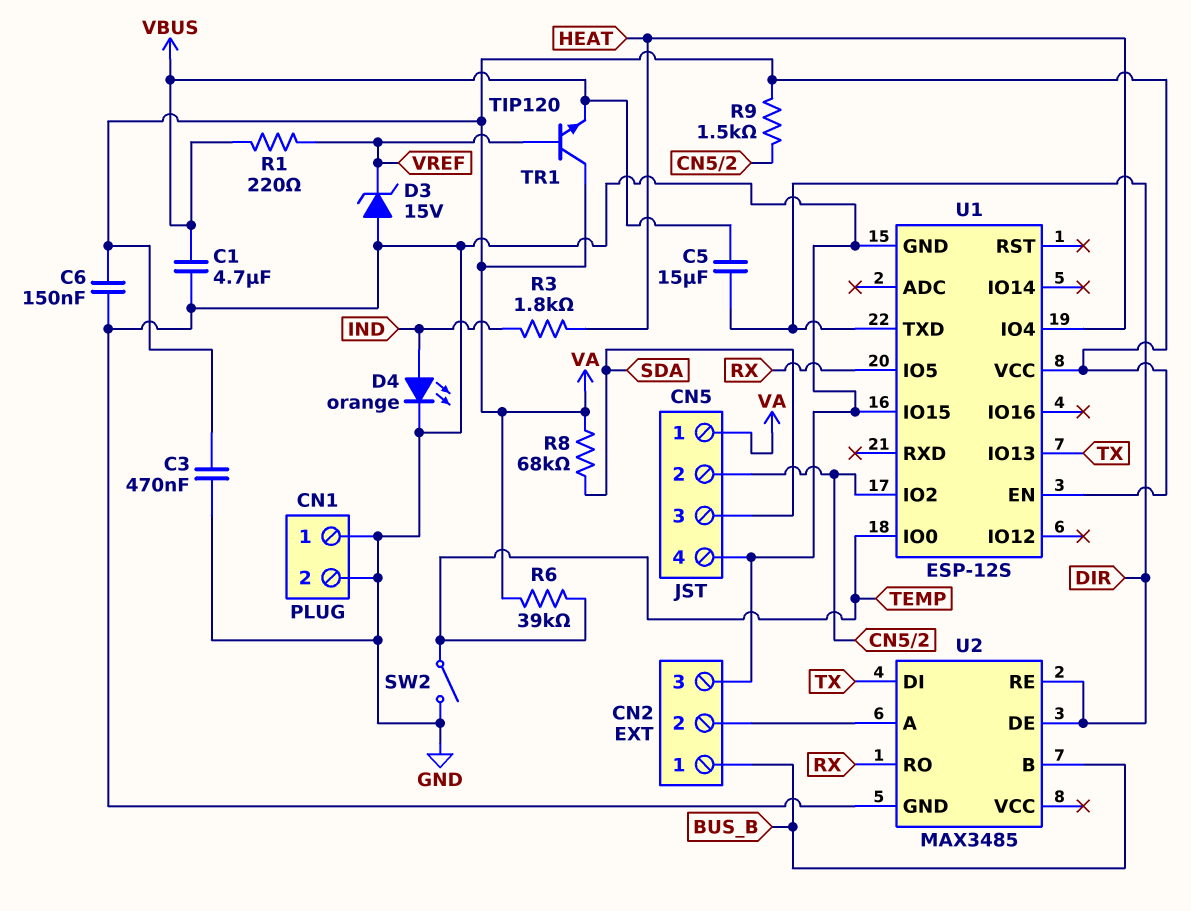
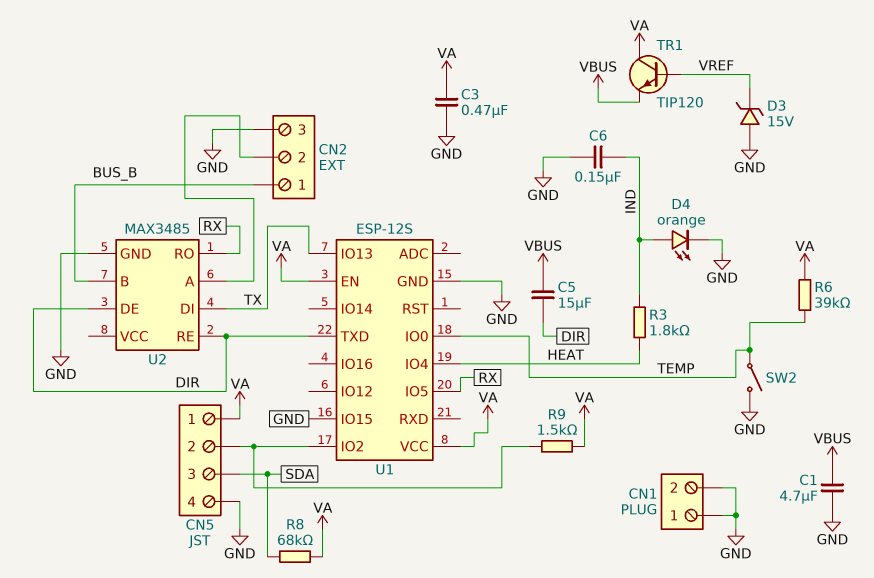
C6: 150nF (GND, VA) -> 150nF (GND, IND)
R1: 220 (VBUS, VREF) -> none

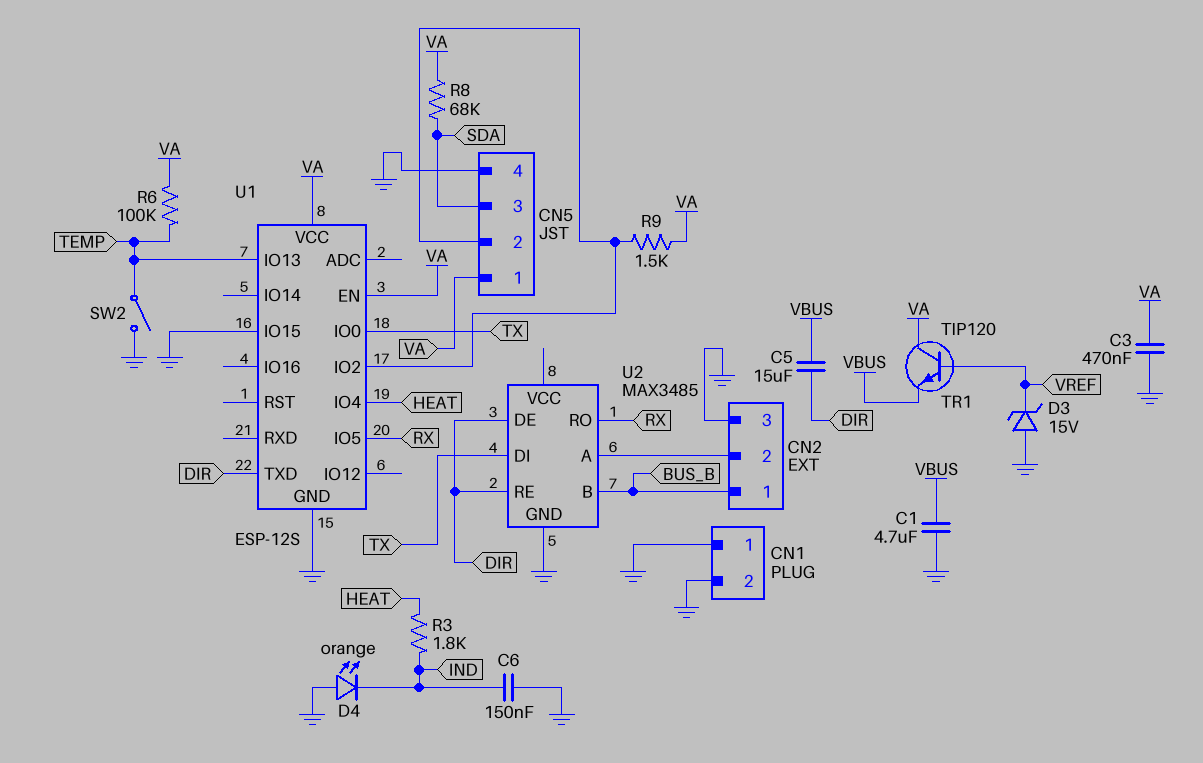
D4: LED orange (A IND, K GND) -> LED orange (A GND, K IND)
R6: 39k (TEMP, VA) -> 100k (TEMP, VA)
U1 pin IO0: TEMP -> TX
U1 pin IO13: TX -> TEMP

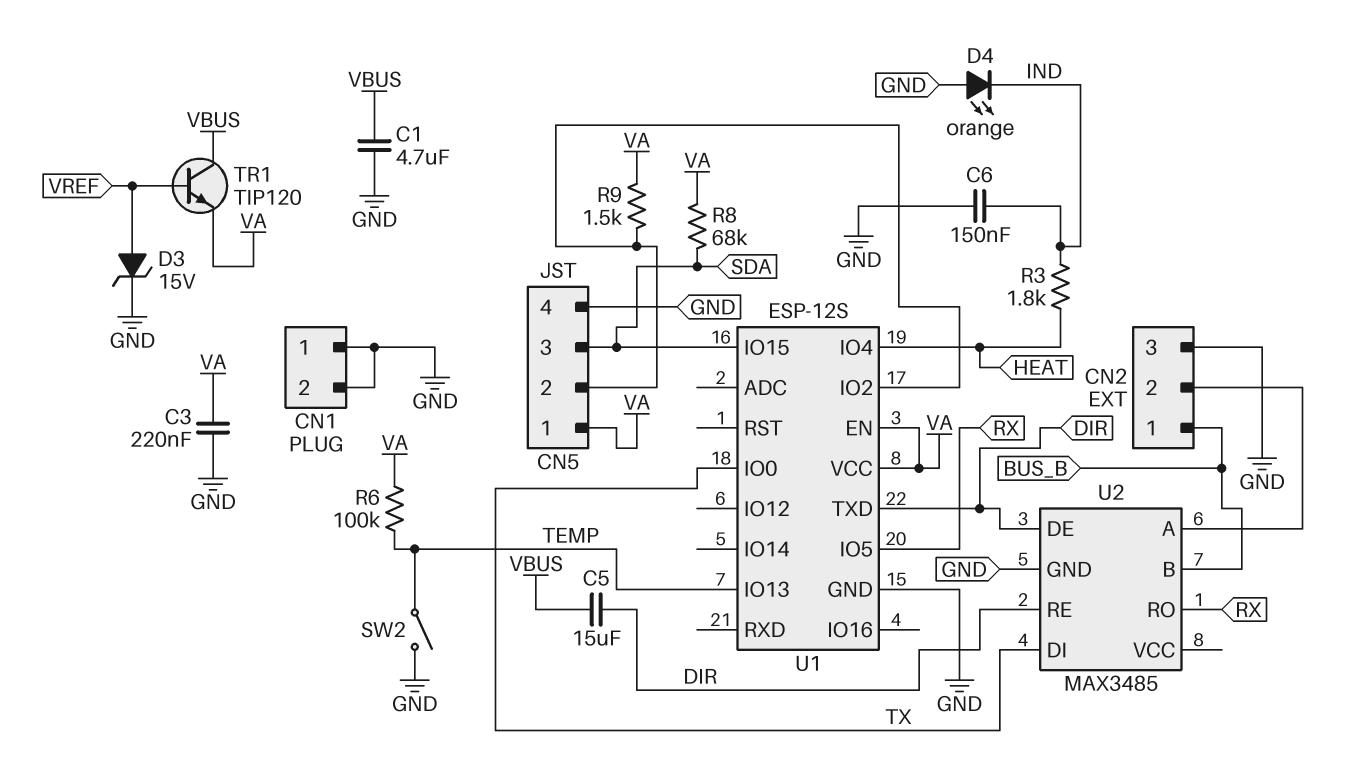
C3: 470nF (GND, VA) -> 220nF (GND, VA)
D3: zener 15V (A GND, K VREF) -> zener 15V (A VREF, K GND)
TR1: NPN TIP120 (B VREF, C VA, E VBUS) -> NPN TIP120 (B VREF, C VBUS, E VA)
U1 pin IO15: GND -> SDA

